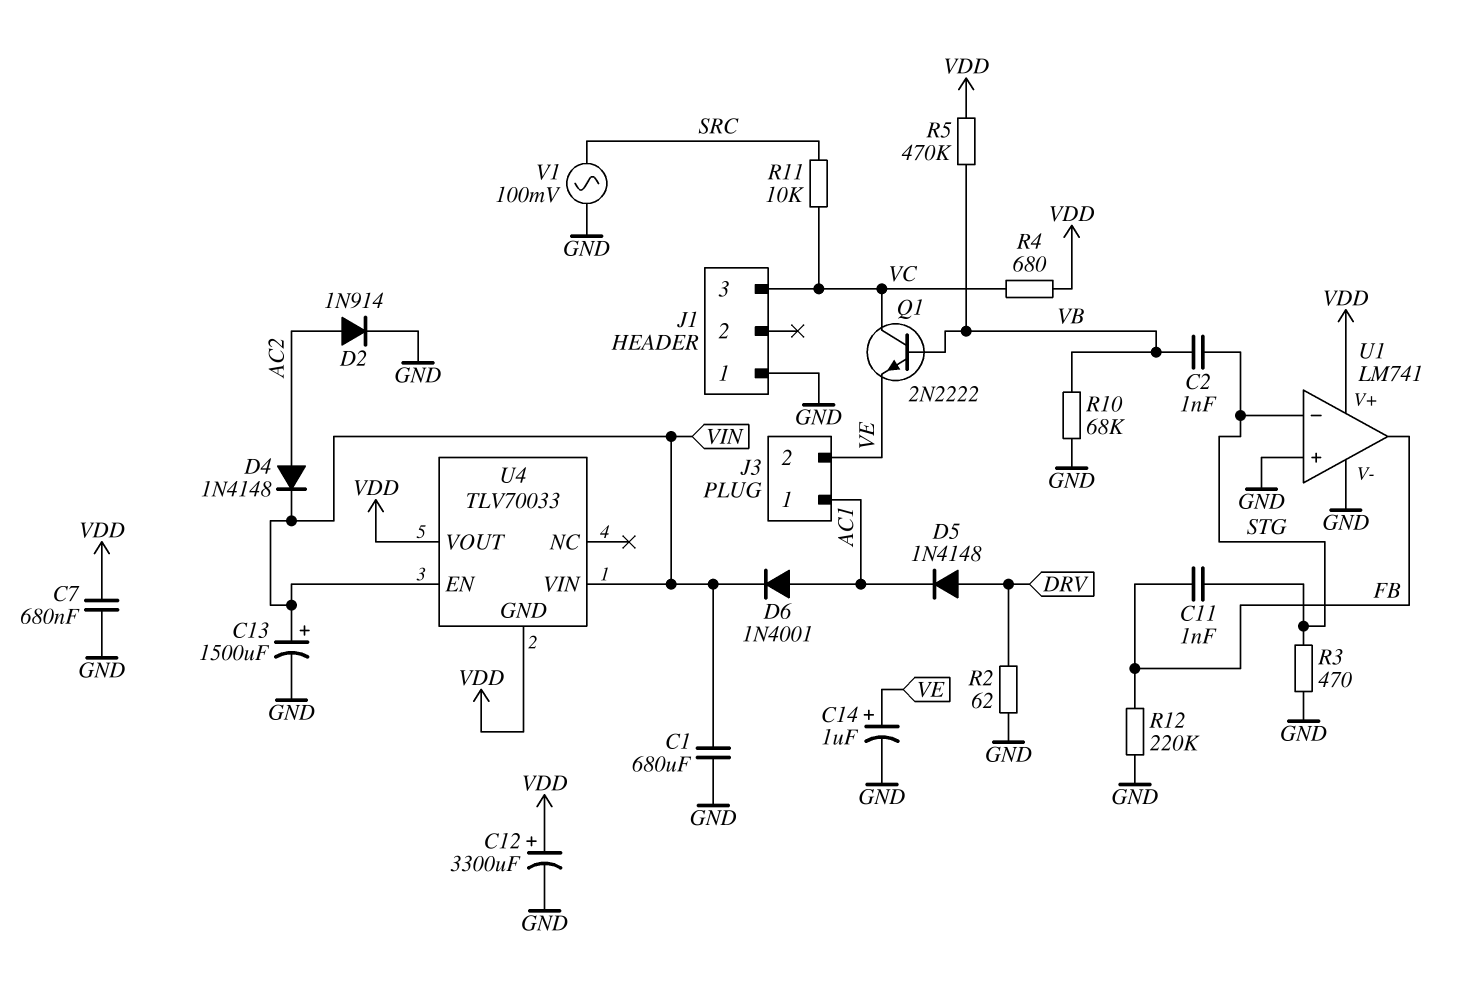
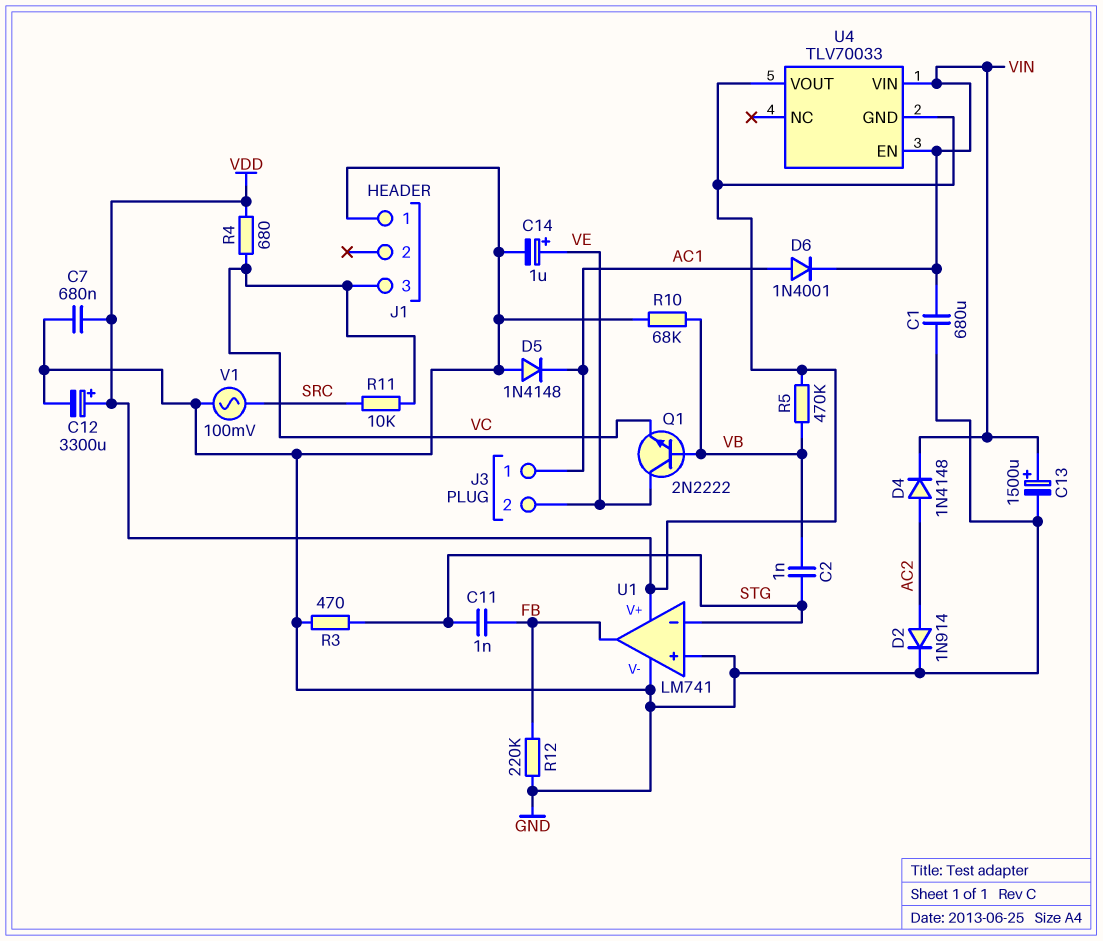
D5: diode 1N4148 (A DRV, K AC1) -> diode 1N4148 (A GND, K AC1)
Q1: NPN 2N2222 (B VB, C VC, E VE) -> NPN 2N2222 (B VB, C VE, E VC)
R2: 62 (DRV, GND) -> none

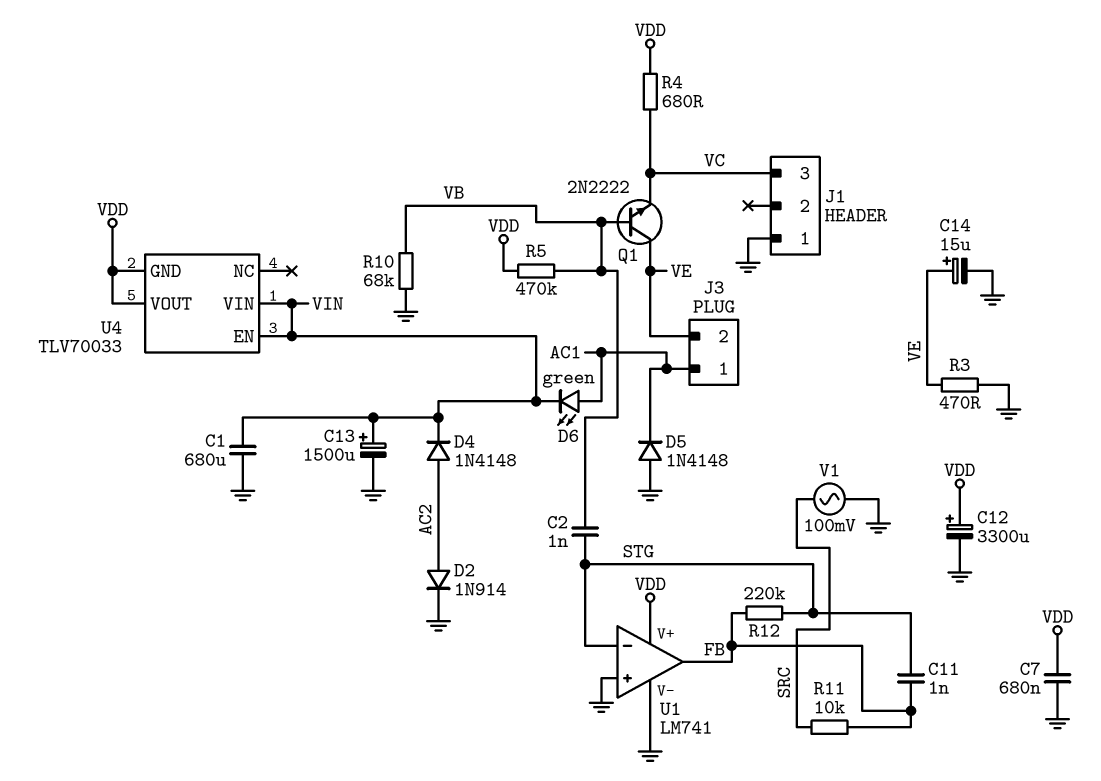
C14: 1uF (plus VE, minus GND) -> 15uF (plus VE, minus GND)
D6: diode 1N4001 (A AC1, K VIN) -> LED green (A AC1, K VIN)
R3: 470 (GND, STG) -> 470 (GND, VE)
R11: 10k (SRC, VC) -> 10k (FB, SRC)
R12: 220k (FB, GND) -> 220k (FB, STG)

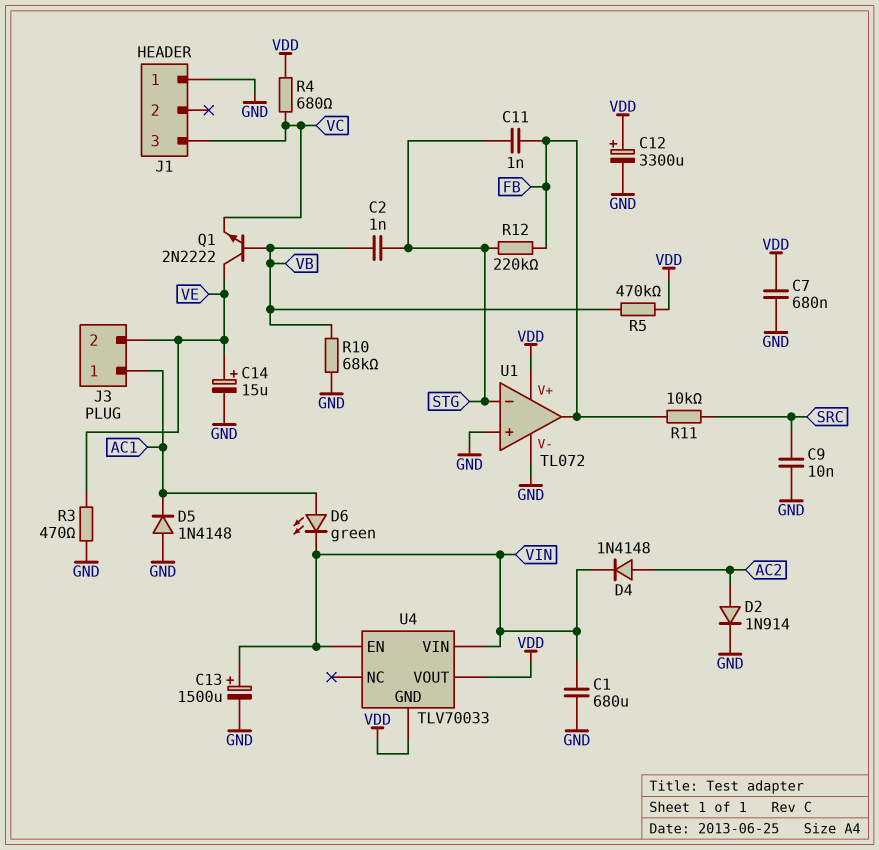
C9: none -> 10nF (GND, SRC)
U1: LM741 -> TL072
V1: AC 100mV (GND, SRC) -> none

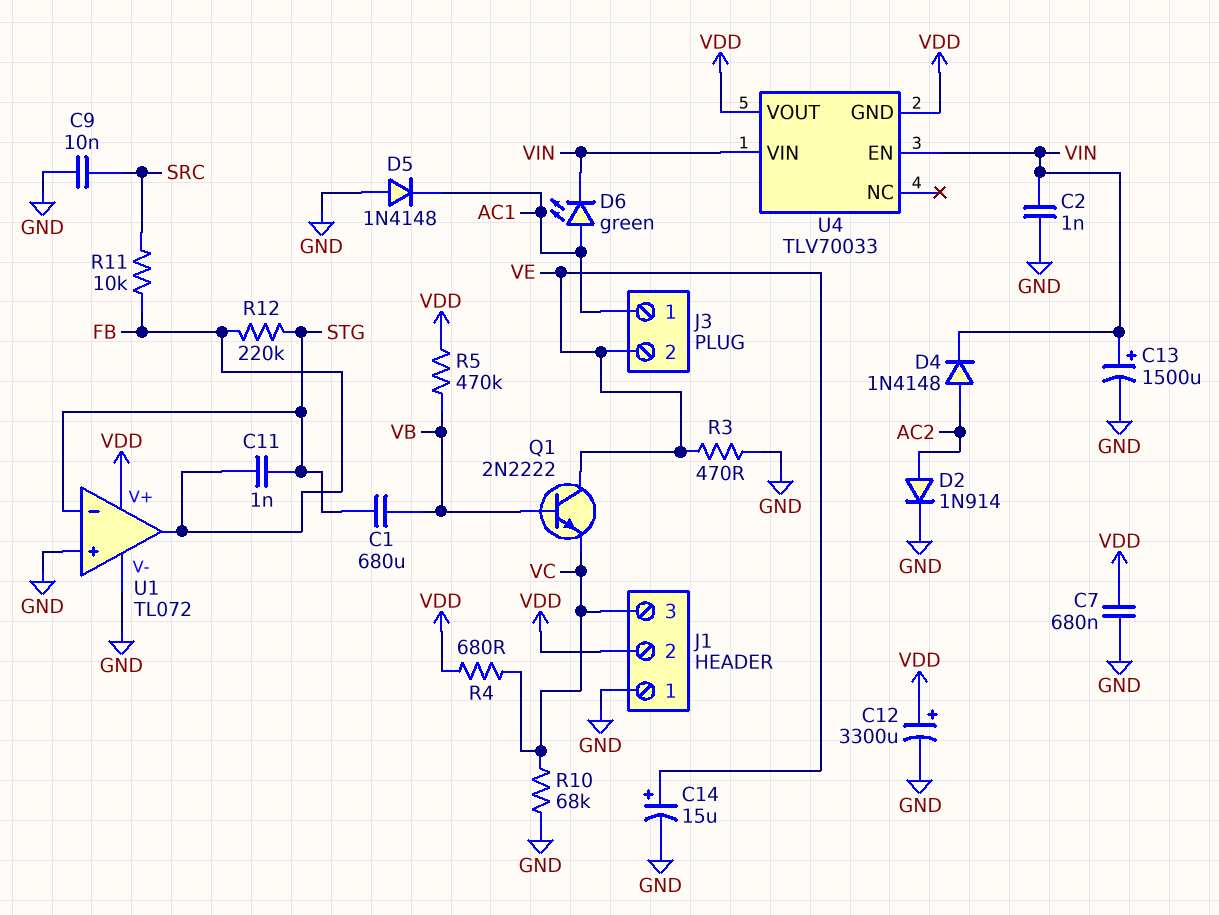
C1: 680uF (GND, VIN) -> 680uF (STG, VB)
C2: 1nF (STG, VB) -> 1nF (GND, VIN)
J1 pin 2: none -> VDD
R10: 68k (GND, VB) -> 68k (GND, VC)

